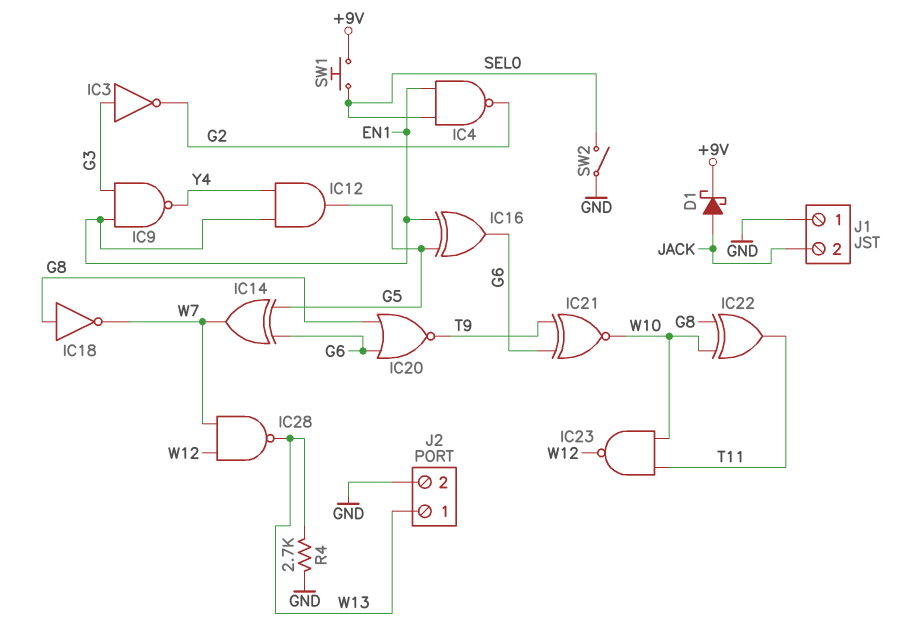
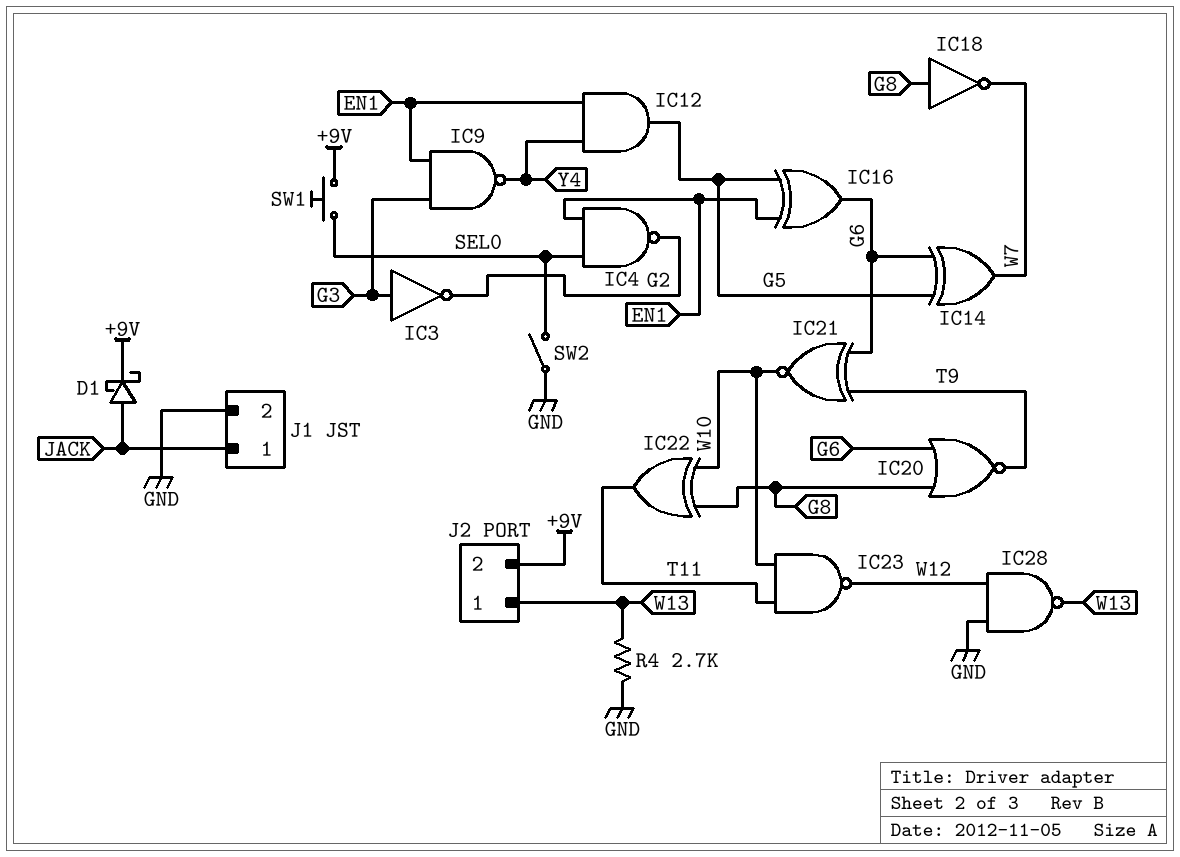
IC28: NAND (in W7, in W12, out W13) -> NAND (in GND, in W12, out W13)
J1 pin 1: GND -> JACK
J1 pin 2: JACK -> GND
J2 pin 2: GND -> +9V

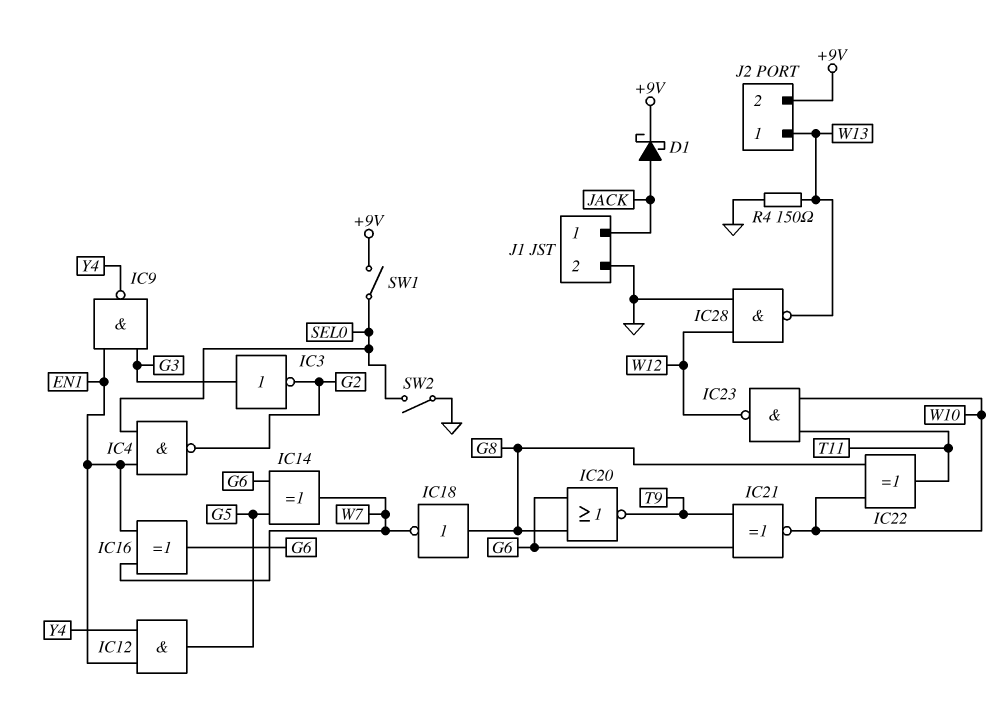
IC16: XOR (in EN1, in G5, out G6) -> XOR (in EN1, in W7, out G6)
R4: 2.7k (GND, W13) -> 150 (GND, W13)
SW1: button (+9V, SEL0) -> switch (+9V, SEL0)

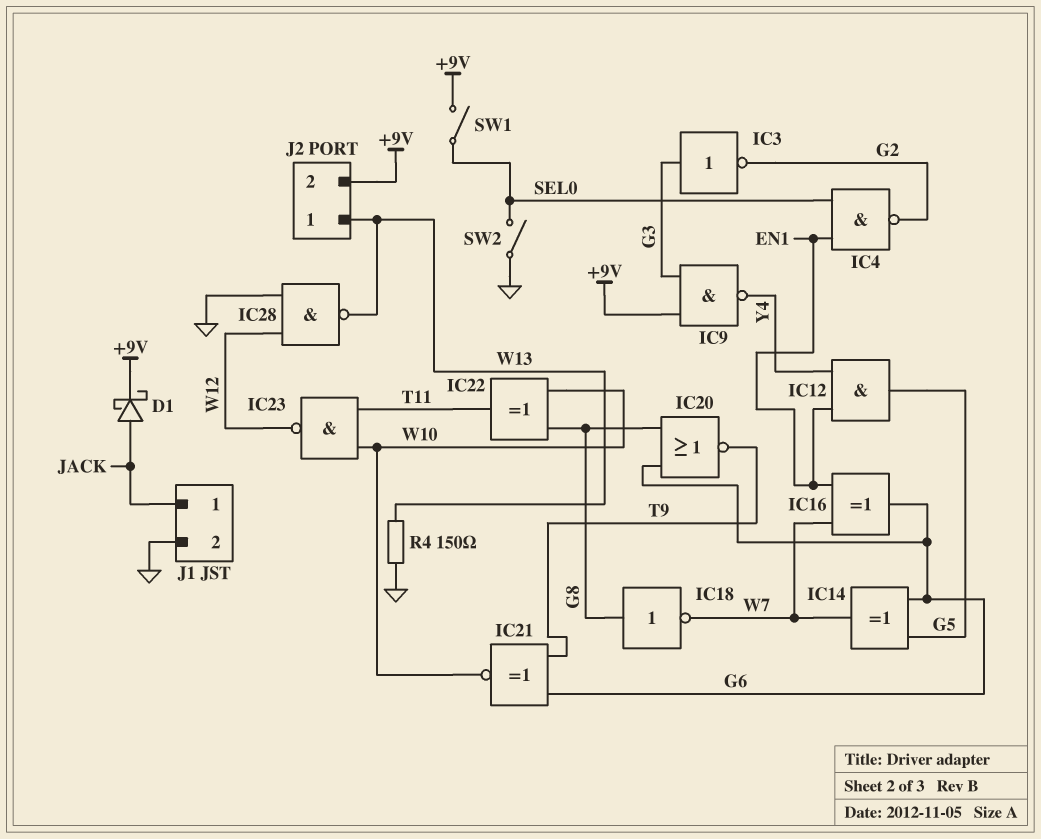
IC9: NAND (in EN1, in G3, out Y4) -> NAND (in +9V, in G3, out Y4)

